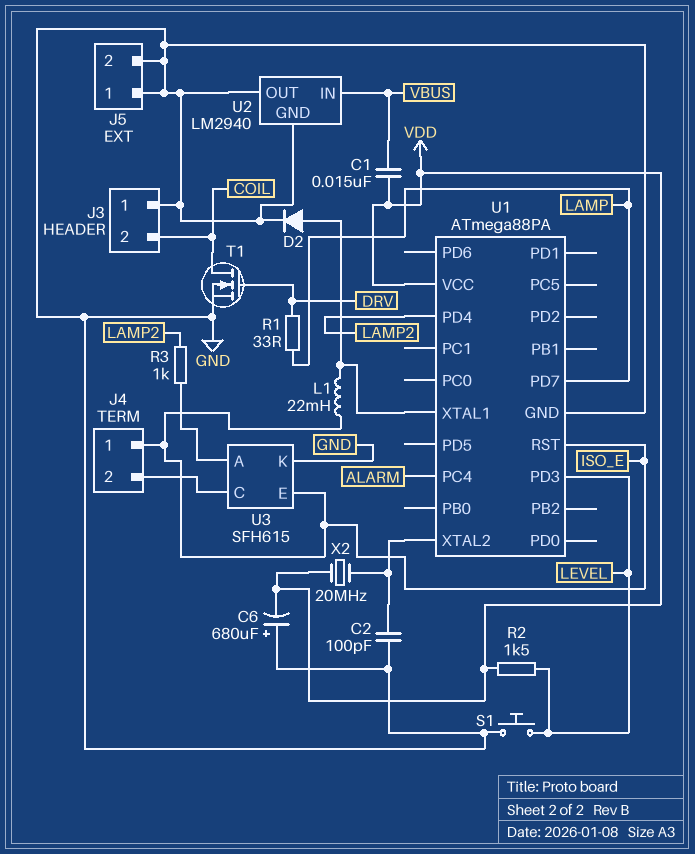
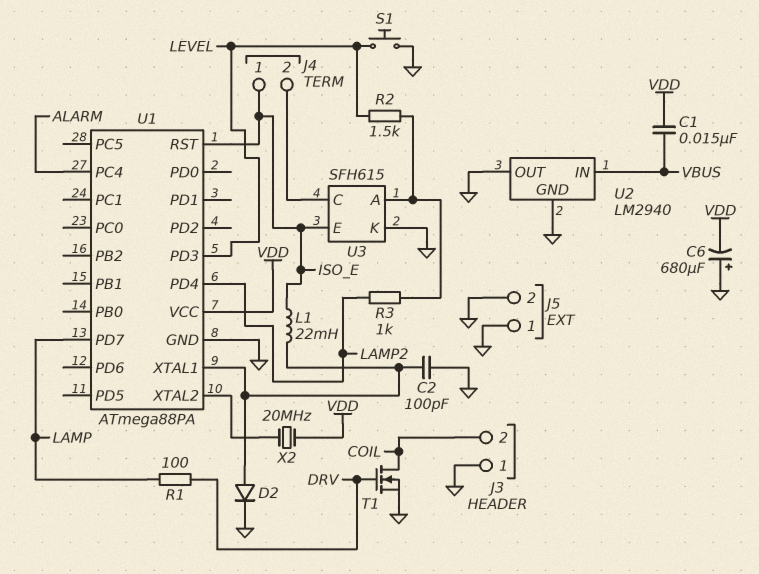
C2: 100pF (GND, U1/XTAL2) -> 100pF (GND, U1/XTAL1)
R1: 33 (DRV, LAMP) -> 100 (DRV, LAMP)
R2: 1.5k (LEVEL, VDD) -> 1.5k (LEVEL, U3/A)

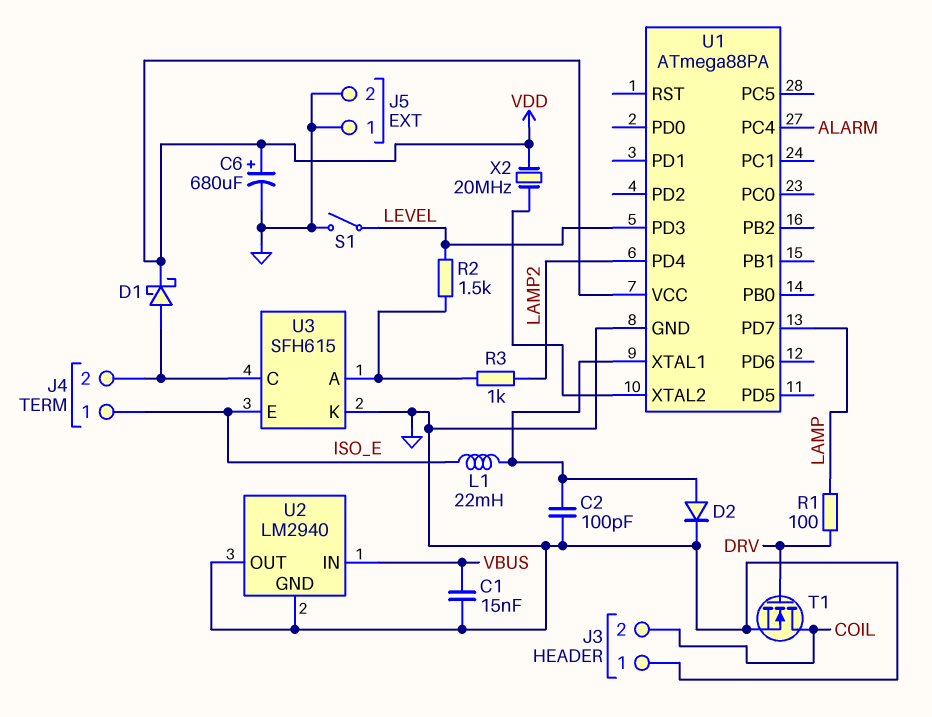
C1: 15nF (VBUS, VDD) -> 15nF (GND, VBUS)
C6: 680uF (plus GND, minus VDD) -> 680uF (plus VDD, minus GND)
D1: none -> schottky (A J4/2, K VDD)
S1: button (GND, LEVEL) -> switch (GND, LEVEL)
U1 pin RST: ISO_E -> none

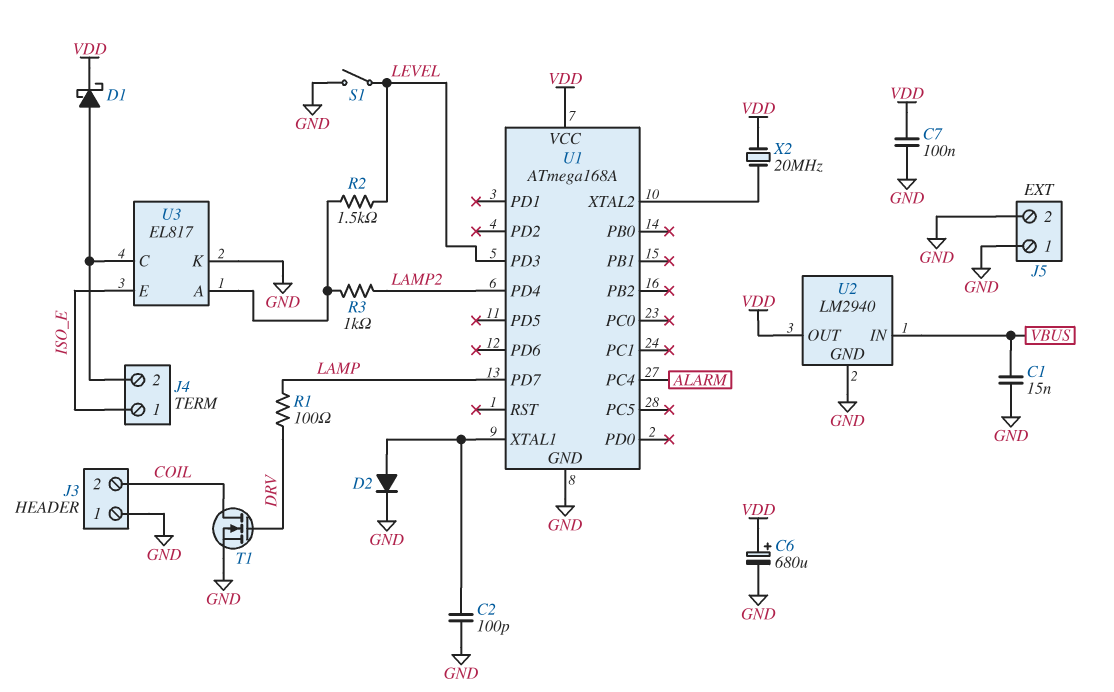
C7: none -> 100nF (GND, VDD)
L1: 22mH (ISO_E, U1/XTAL1) -> none
U1: ATmega88PA -> ATmega168A
U2 pin OUT: GND -> VDD
U3: SFH615 -> EL817

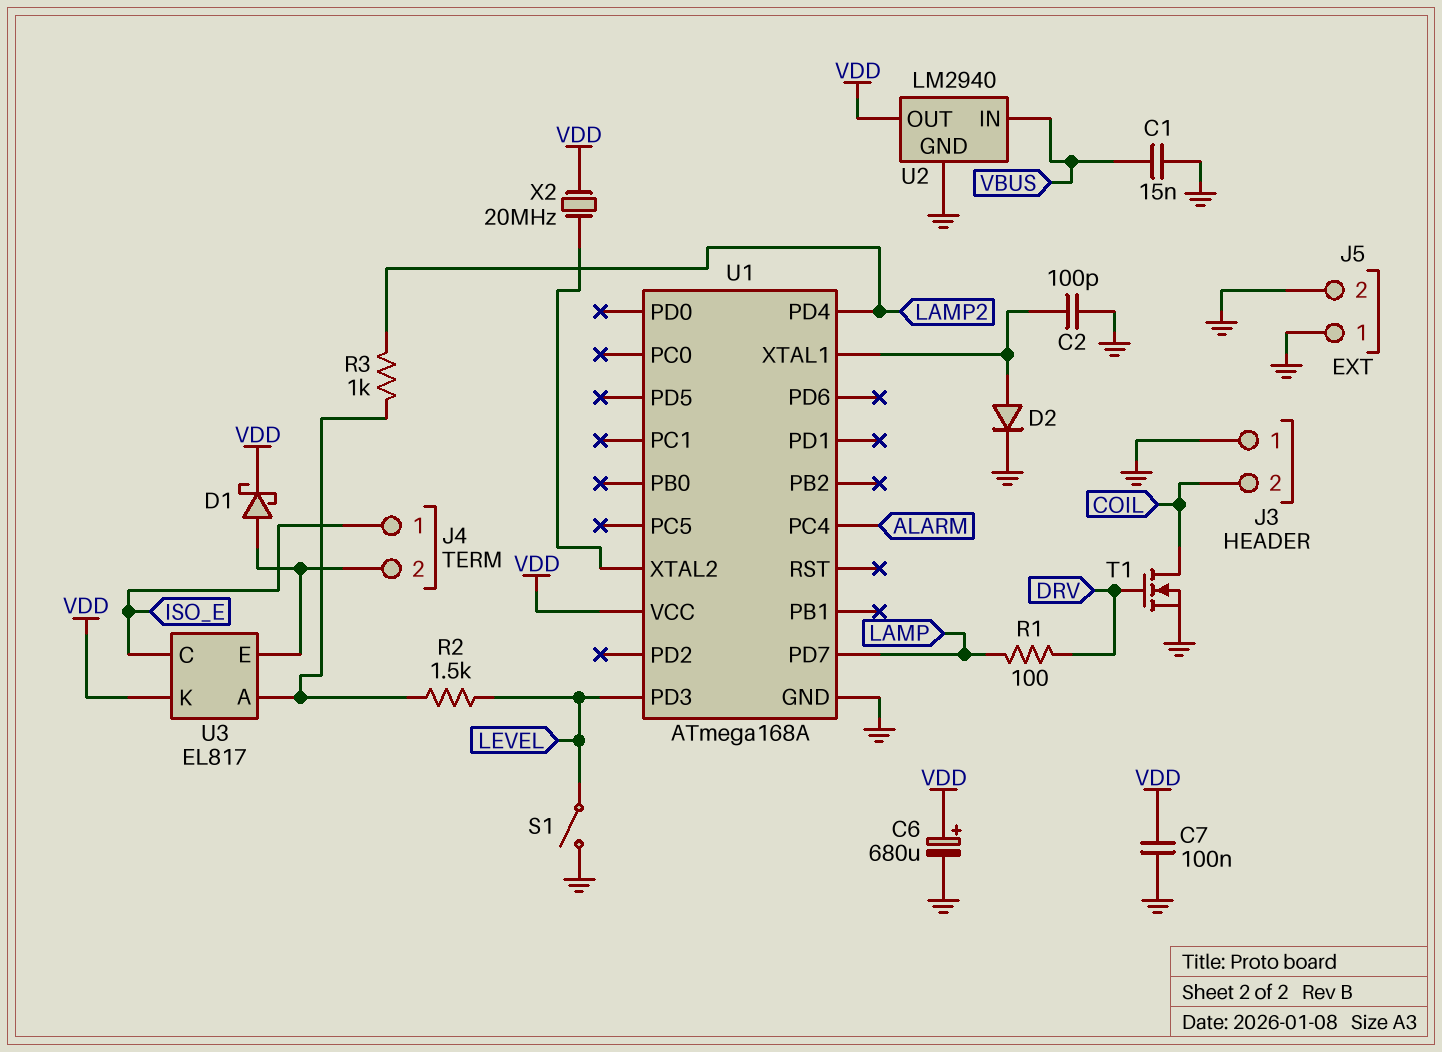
U3 pin C: J4/2 -> ISO_E
U3 pin E: ISO_E -> J4/2
U3 pin K: GND -> VDD

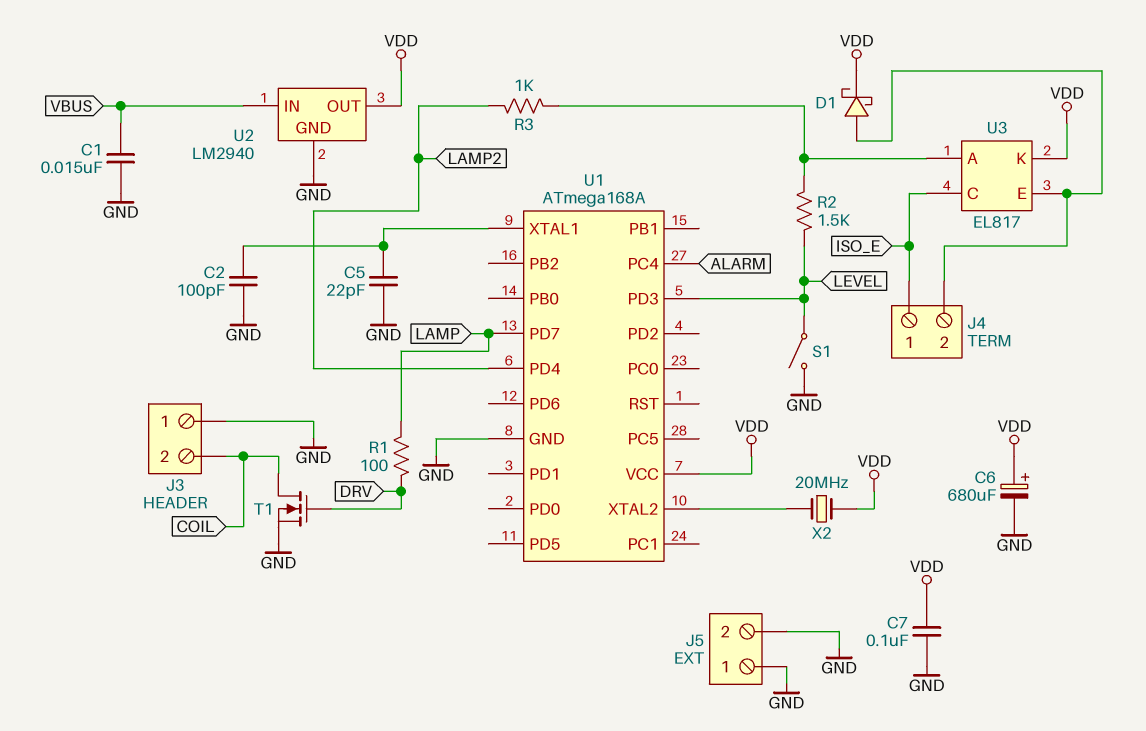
C5: none -> 22pF (GND, U1/XTAL1)
D2: diode (A U1/XTAL1, K GND) -> none

